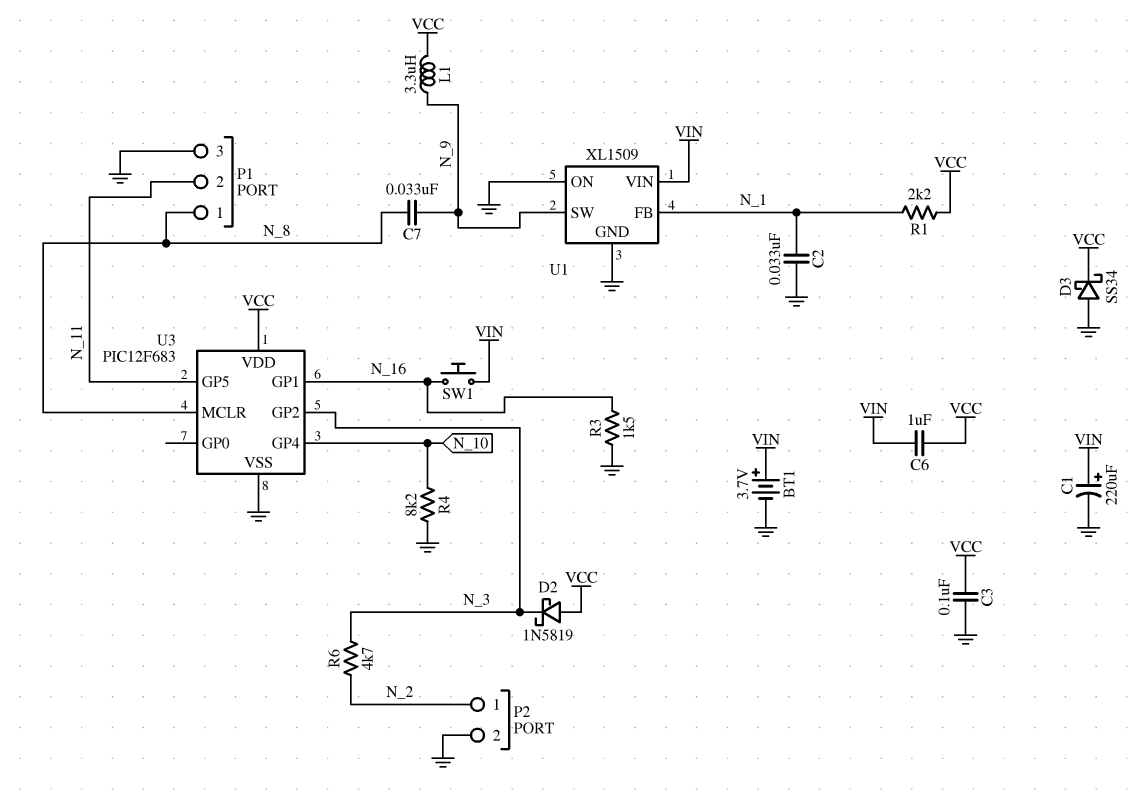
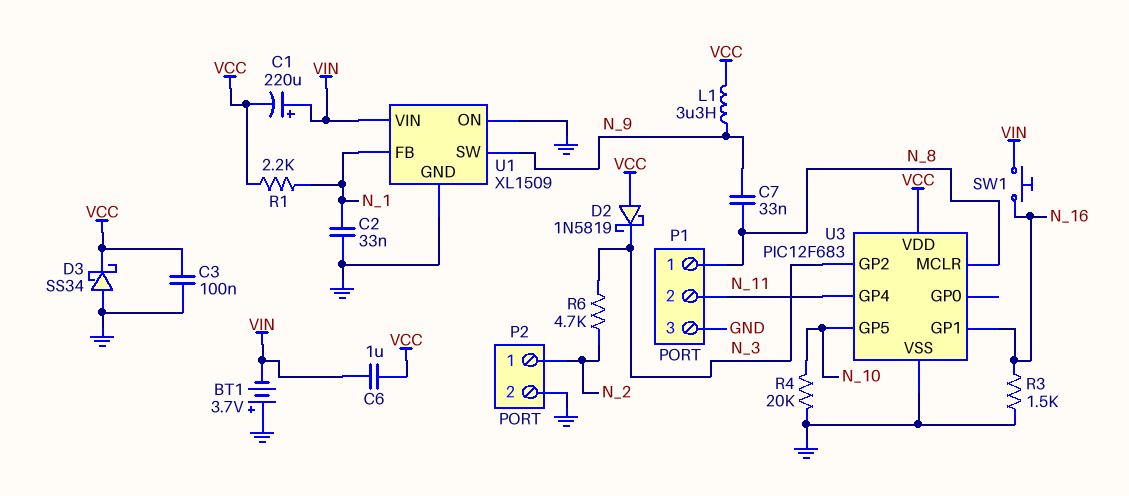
BT1: 3.7V (plus VIN, minus GND) -> 3.7V (plus GND, minus VIN)
C1: 220uF (plus VIN, minus GND) -> 220uF (plus VIN, minus VCC)
R4: 8.2k (GND, N_10) -> 20k (GND, N_10)
U3 pin GP4: N_10 -> N_11
U3 pin GP5: N_11 -> N_10

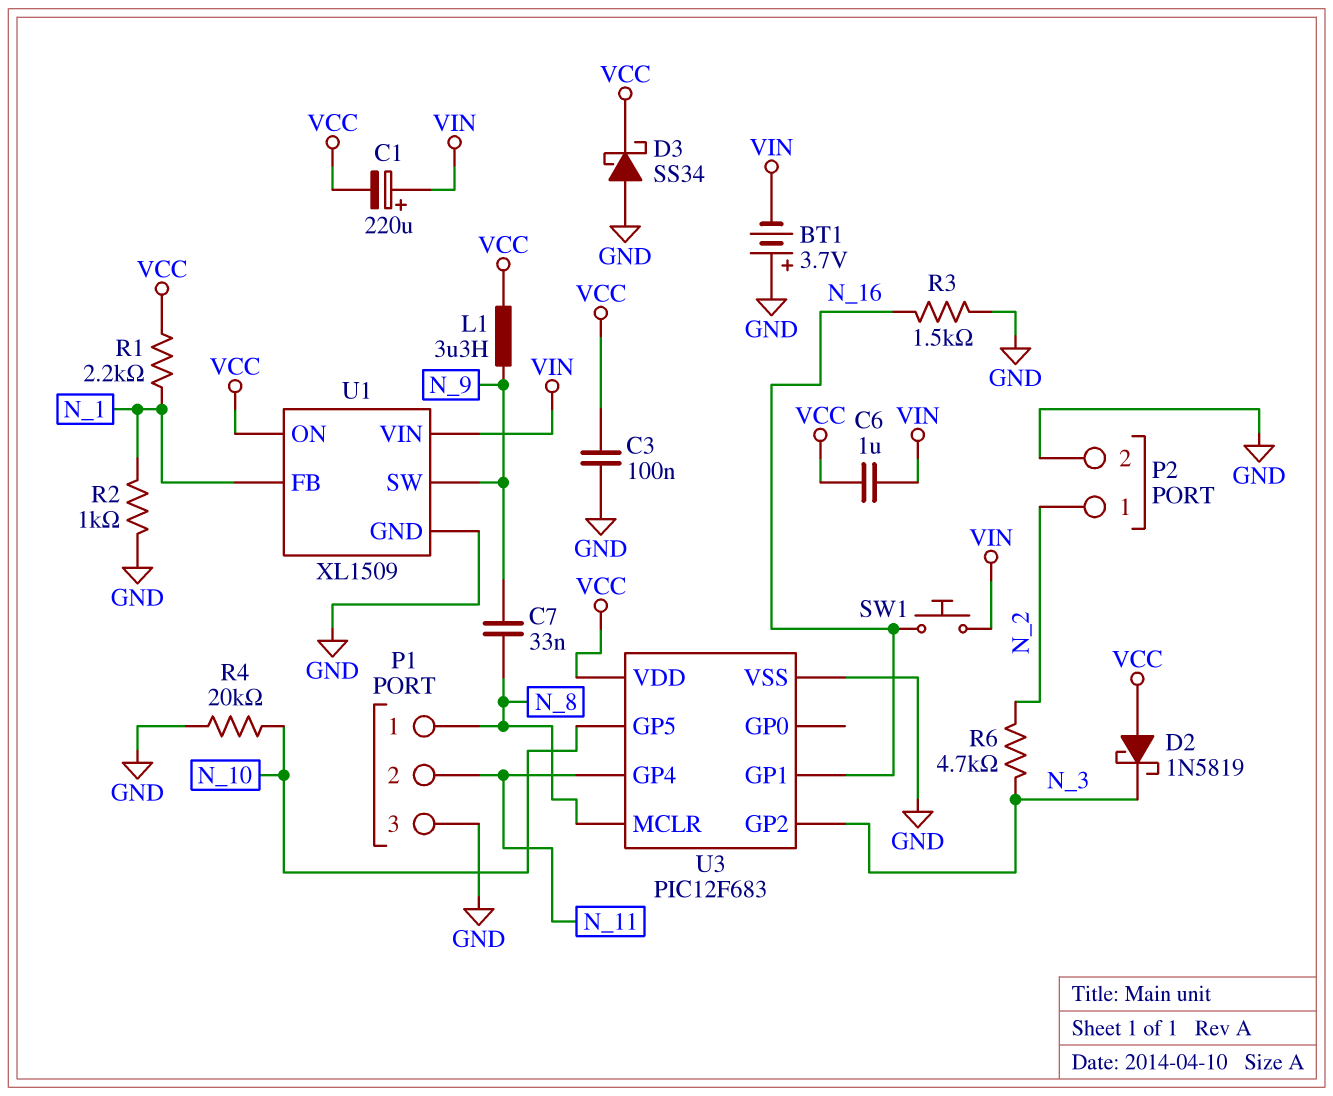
C2: 33nF (GND, N_1) -> none
R2: none -> 1k (GND, N_1)
U1 pin ON: GND -> VCC

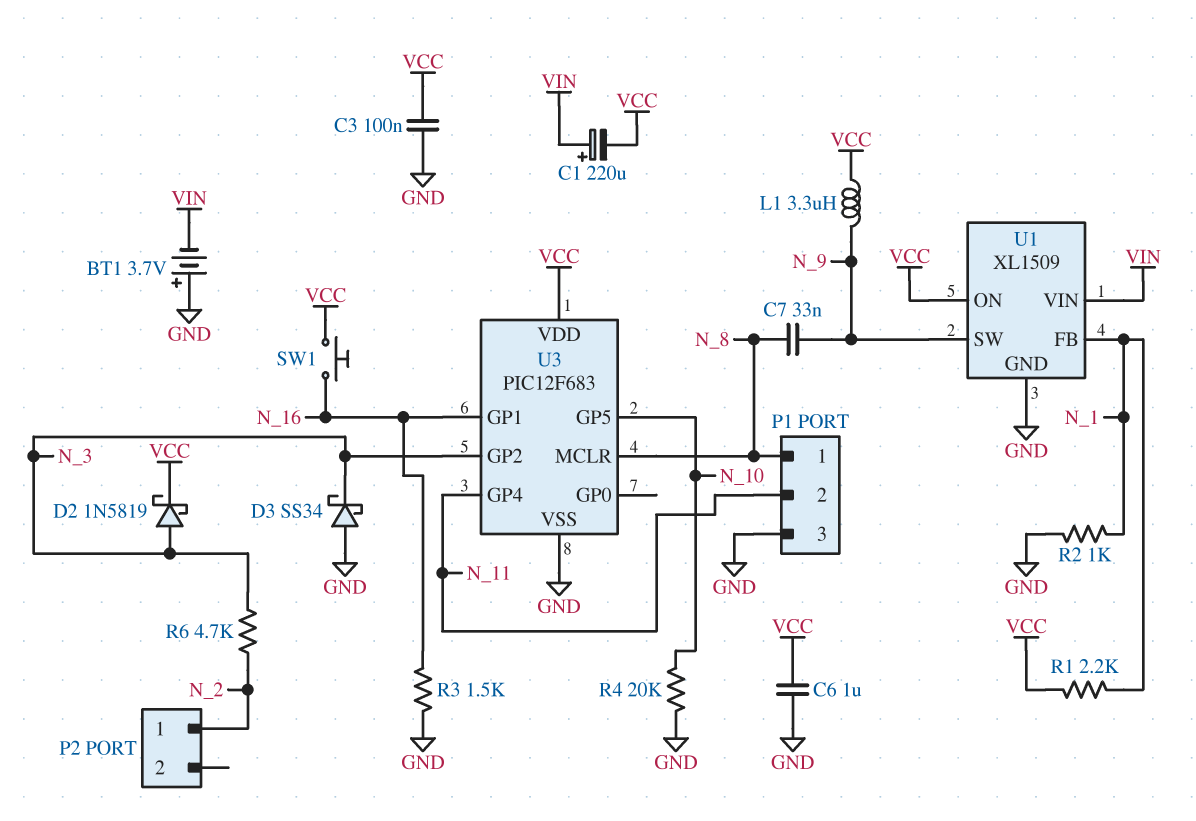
C6: 1uF (VCC, VIN) -> 1uF (GND, VCC)
D2: schottky 1N5819 (A VCC, K N_3) -> schottky 1N5819 (A N_3, K VCC)
D3: schottky SS34 (A GND, K VCC) -> schottky SS34 (A GND, K N_3)
P2 pin 2: GND -> none
SW1: button (N_16, VIN) -> button (N_16, VCC)

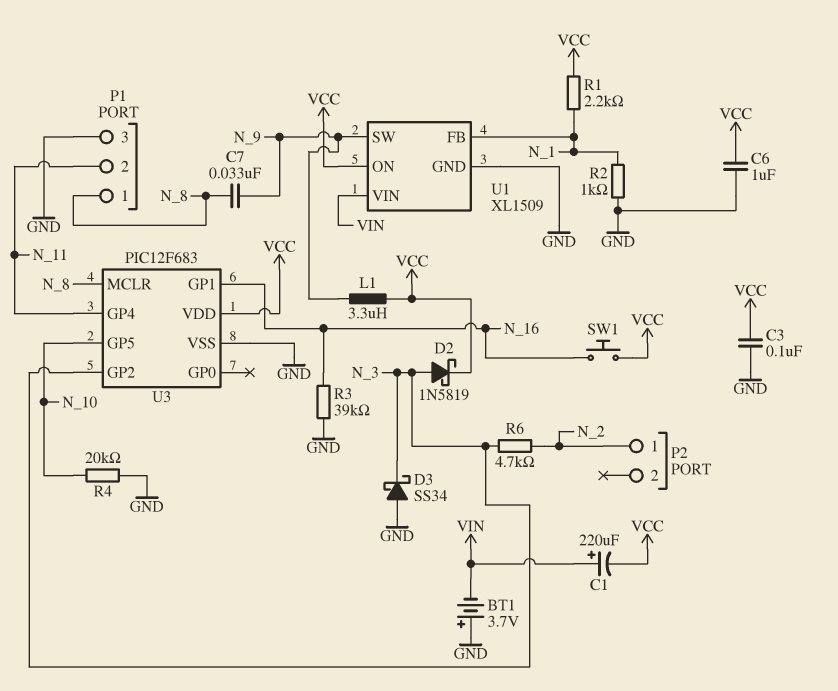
R3: 1.5k (GND, N_16) -> 39k (GND, N_16)

